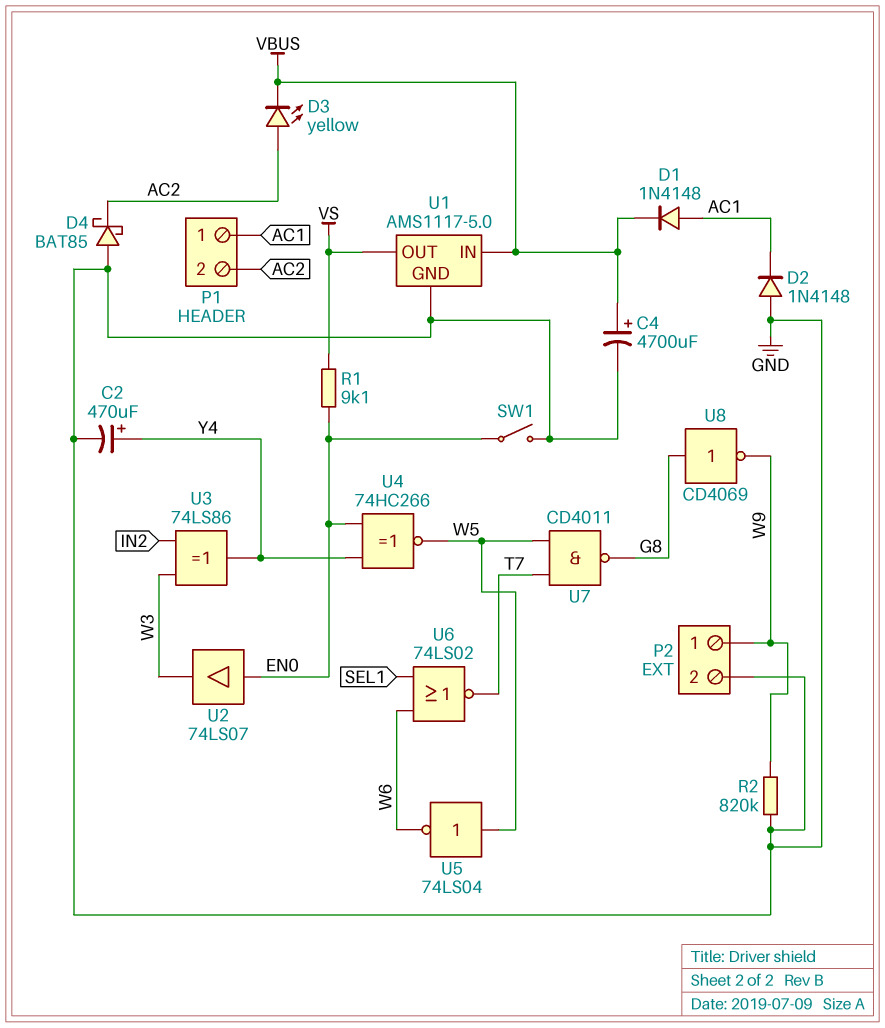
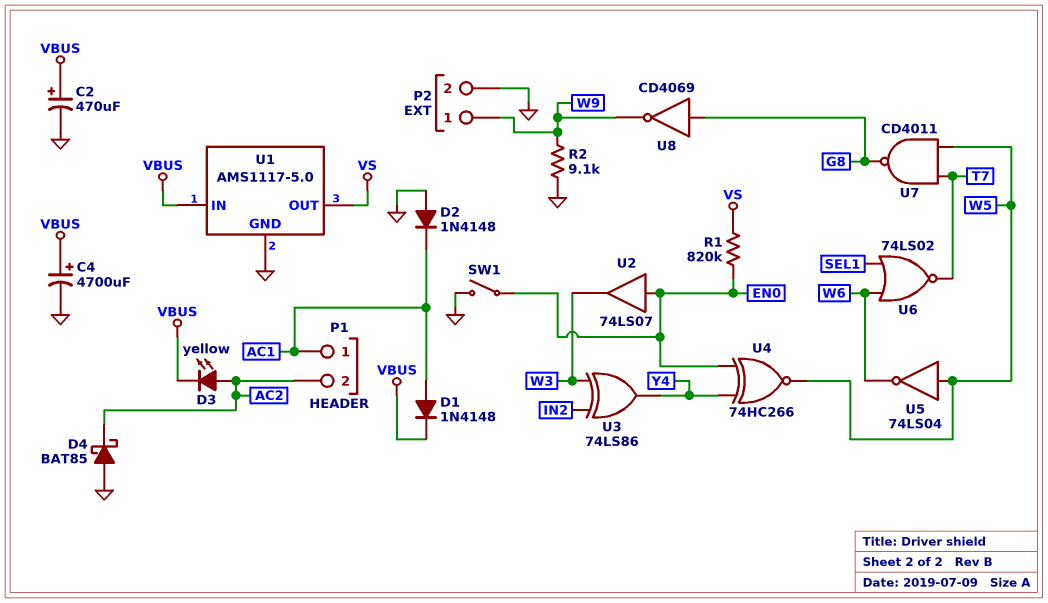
C2: 470uF (plus Y4, minus GND) -> 470uF (plus VBUS, minus GND)
R1: 9.1k (EN0, VS) -> 820k (EN0, VS)
R2: 820k (GND, W9) -> 9.1k (GND, W9)

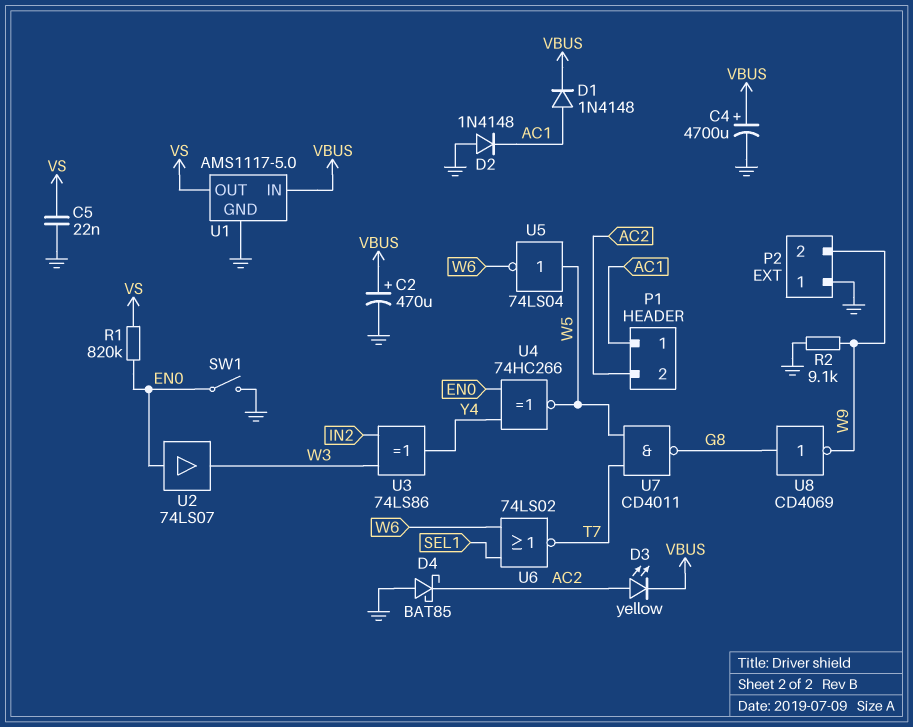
C5: none -> 22nF (GND, VS)
P2 pin 1: W9 -> GND
P2 pin 2: GND -> W9

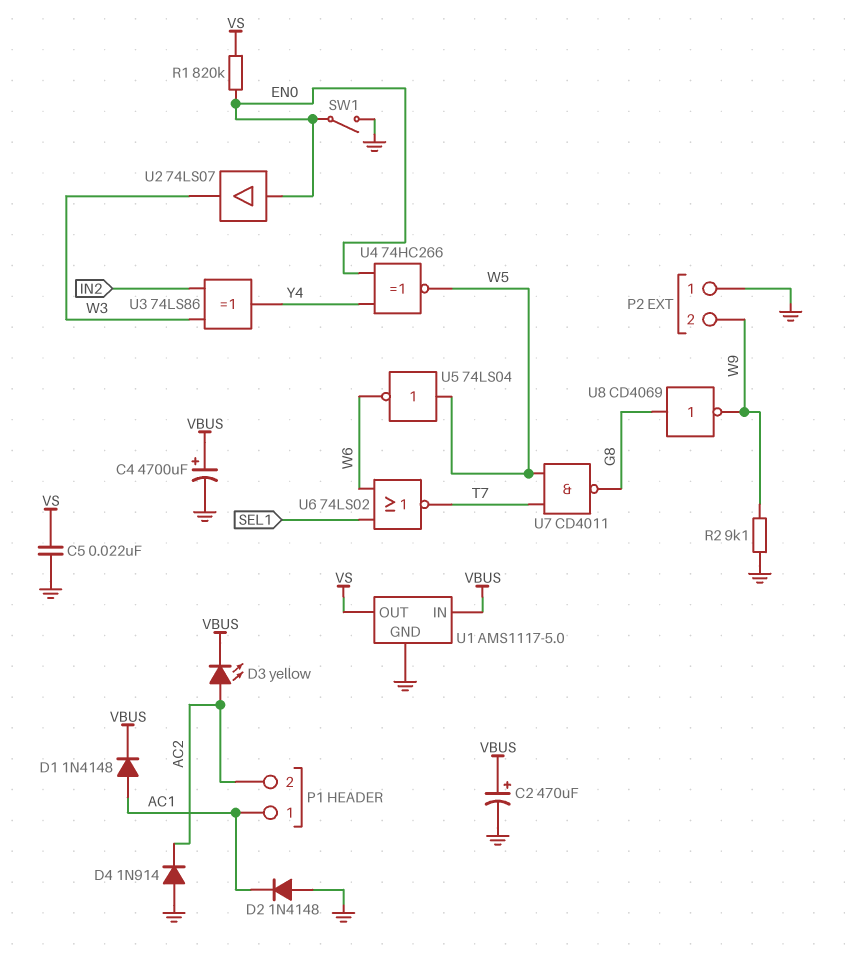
D4: schottky BAT85 (A GND, K AC2) -> diode 1N914 (A GND, K AC2)

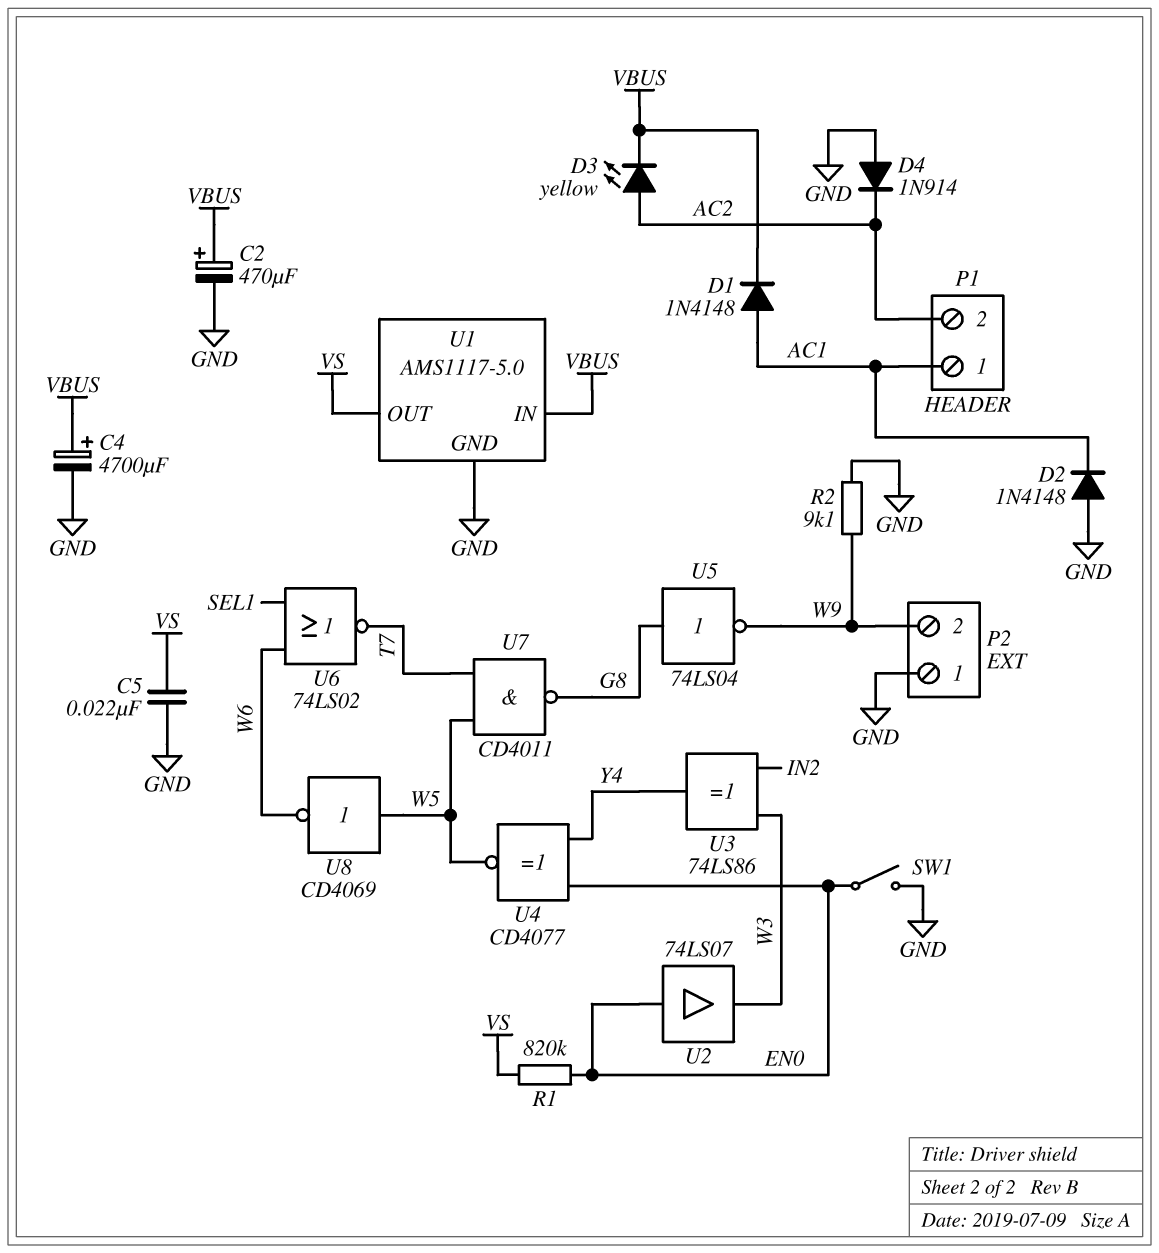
U4: XNOR 74HC266 (in EN0, in Y4, out W5) -> XNOR CD4077 (in EN0, in Y4, out W5)
U5: NOT 74LS04 (in W5, out W6) -> NOT 74LS04 (in G8, out W9)
U8: NOT CD4069 (in G8, out W9) -> NOT CD4069 (in W5, out W6)

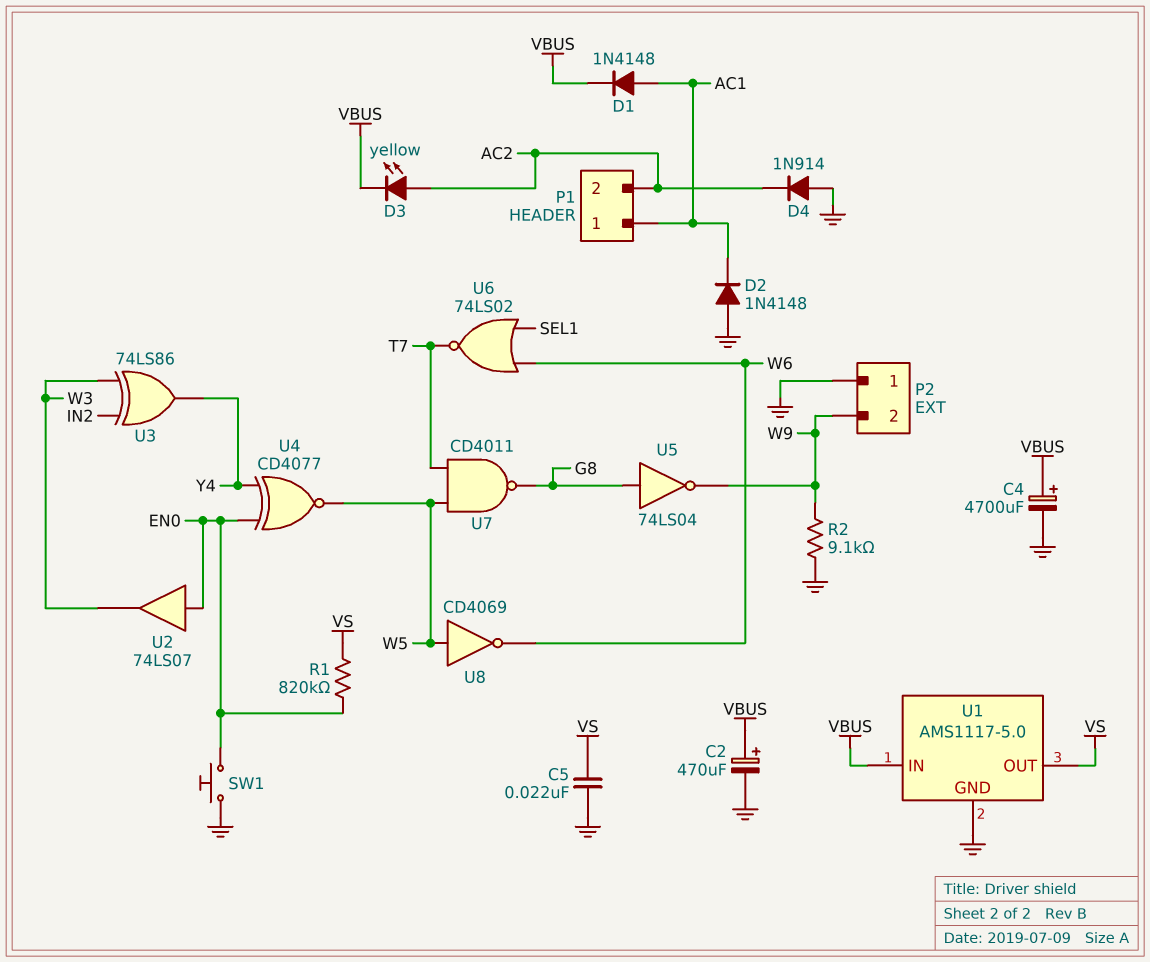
SW1: switch (EN0, GND) -> button (EN0, GND)

